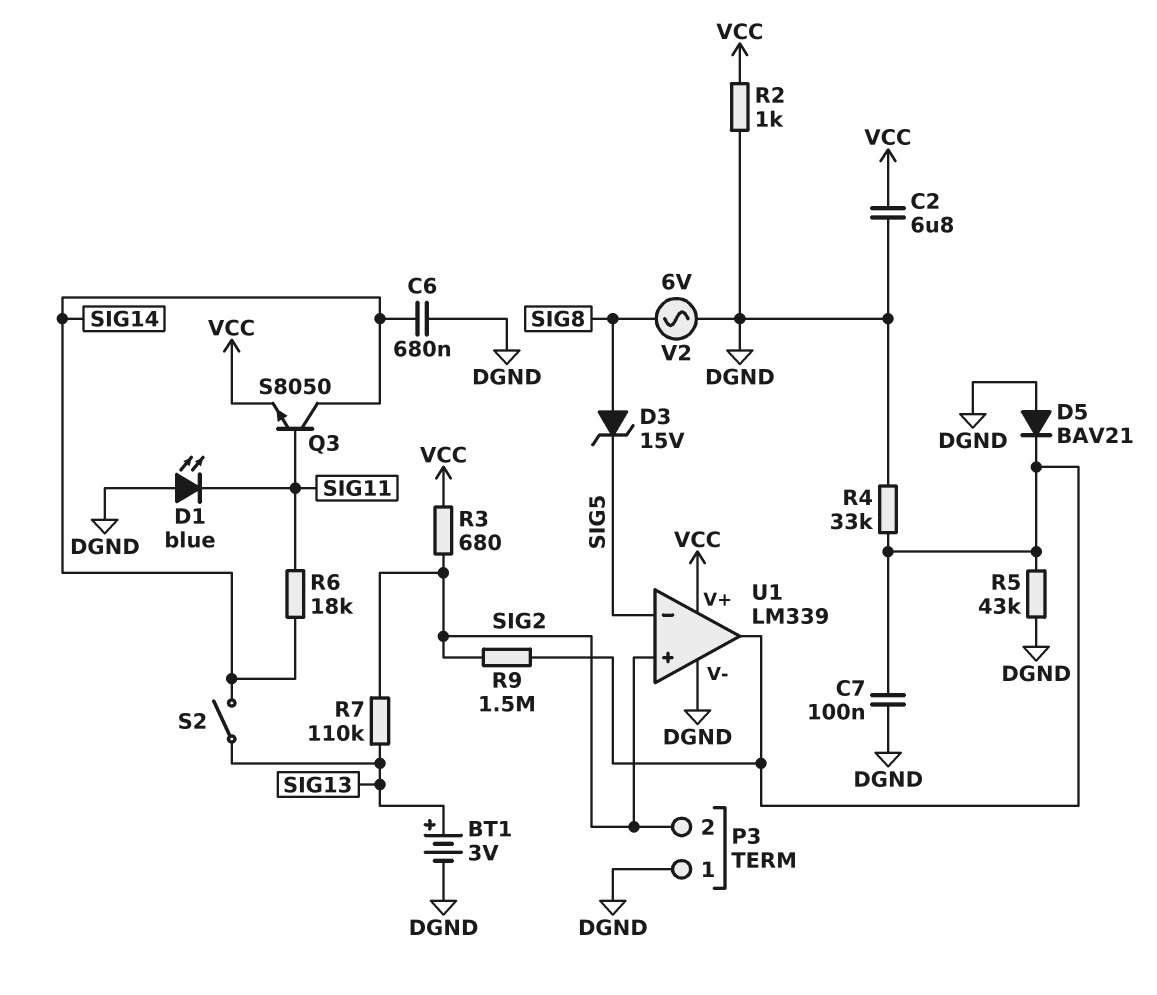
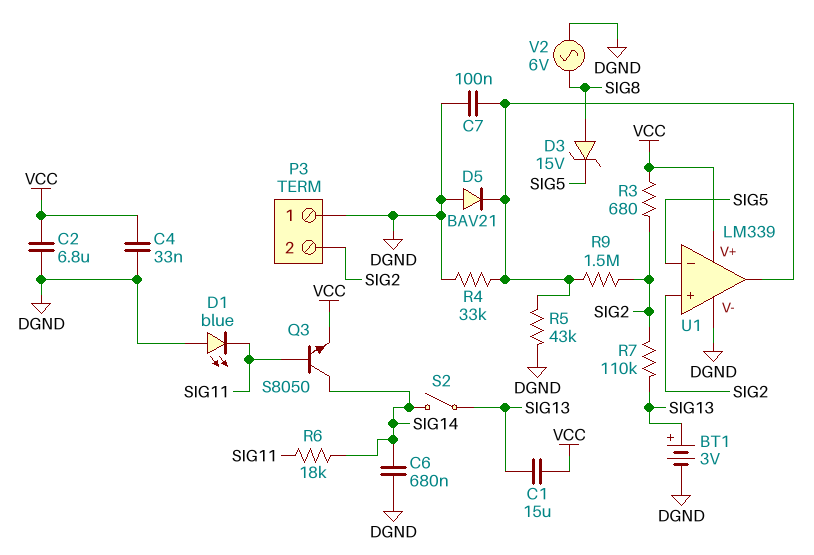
C1: none -> 15uF (SIG13, VCC)
C4: none -> 33nF (DGND, VCC)
R2: 1k (DGND, VCC) -> none

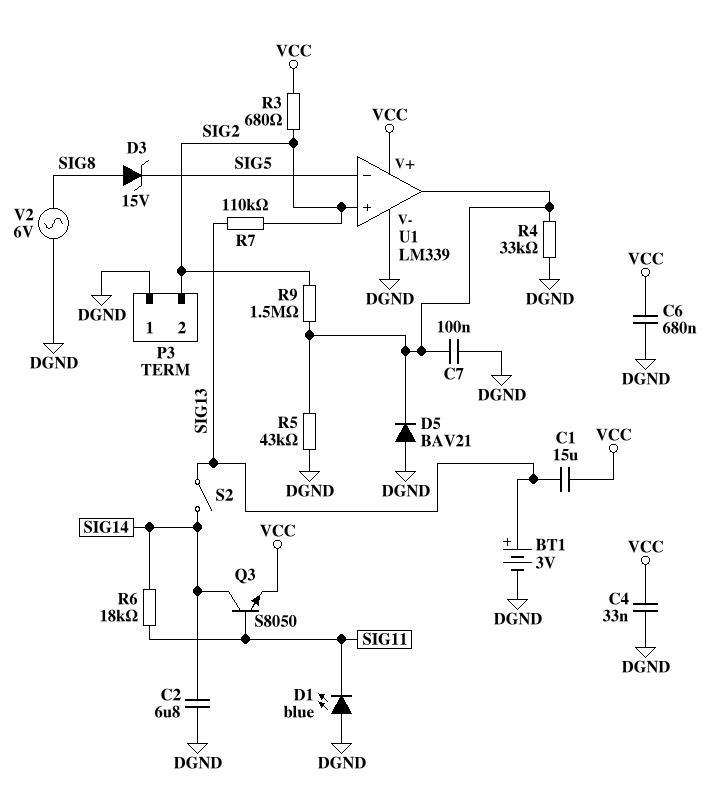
C2: 6.8uF (DGND, VCC) -> 6.8uF (DGND, SIG14)
C6: 680nF (DGND, SIG14) -> 680nF (DGND, VCC)

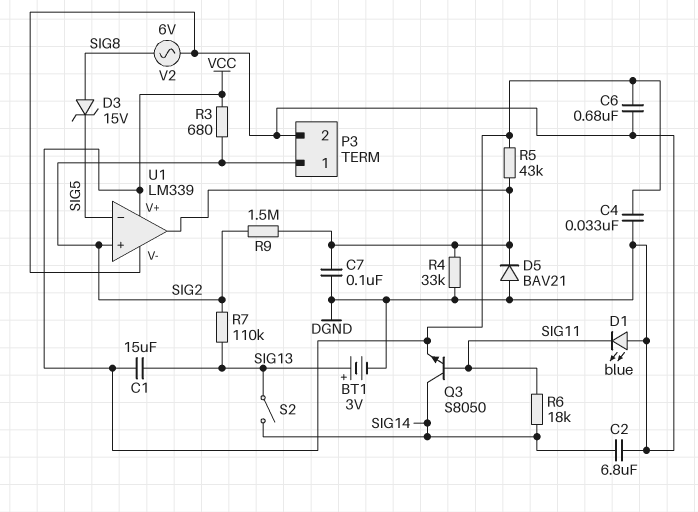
P3 pin 1: DGND -> SIG2
P3 pin 2: SIG2 -> DGND
R5: 43k (DGND, U1/out) -> 43k (U1/out, VCC)

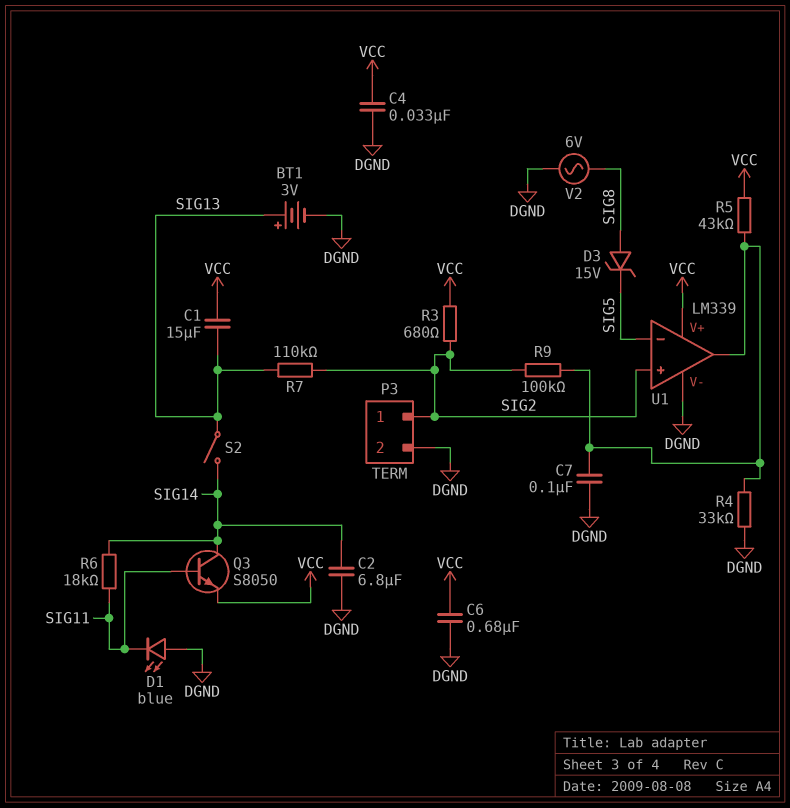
D5: diode BAV21 (A DGND, K U1/out) -> none
R9: 1.5M (SIG2, U1/out) -> 100k (SIG2, U1/out)

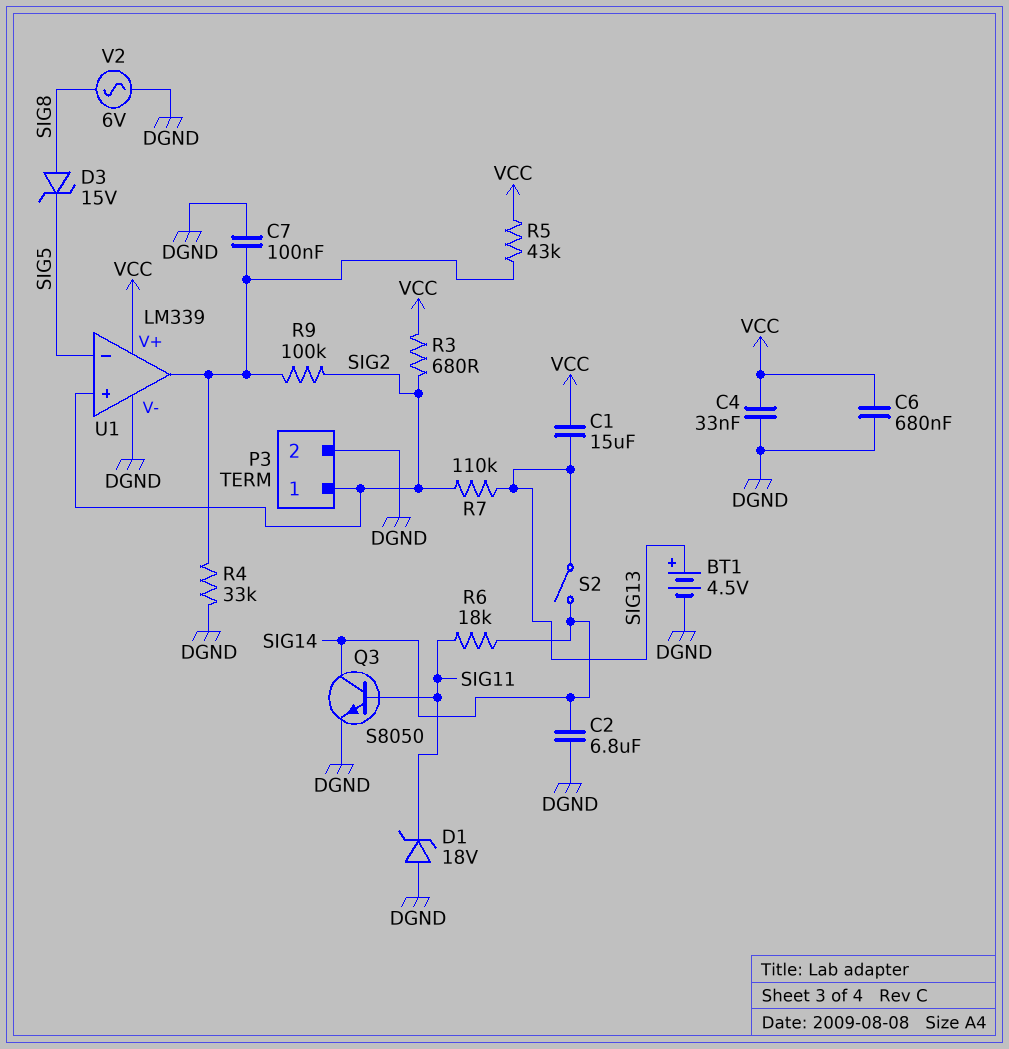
BT1: 3V (plus SIG13, minus DGND) -> 4.5V (plus SIG13, minus DGND)
D1: LED blue (A DGND, K SIG11) -> zener 18V (A DGND, K SIG11)
Q3: NPN S8050 (B SIG11, C SIG14, E VCC) -> NPN S8050 (B SIG11, C SIG14, E DGND)

